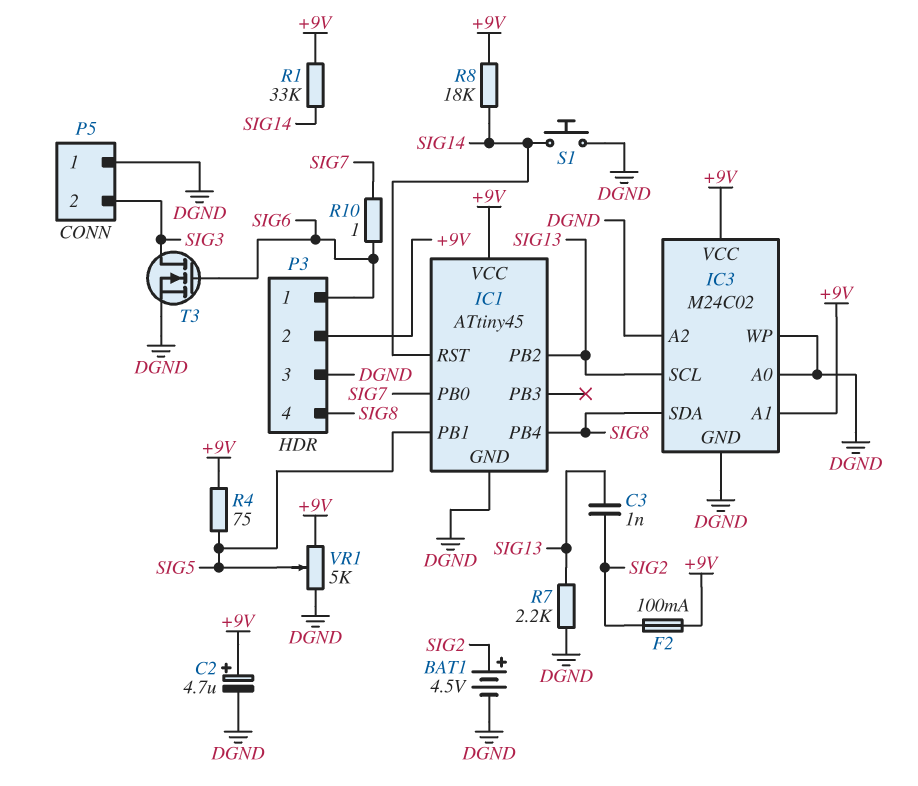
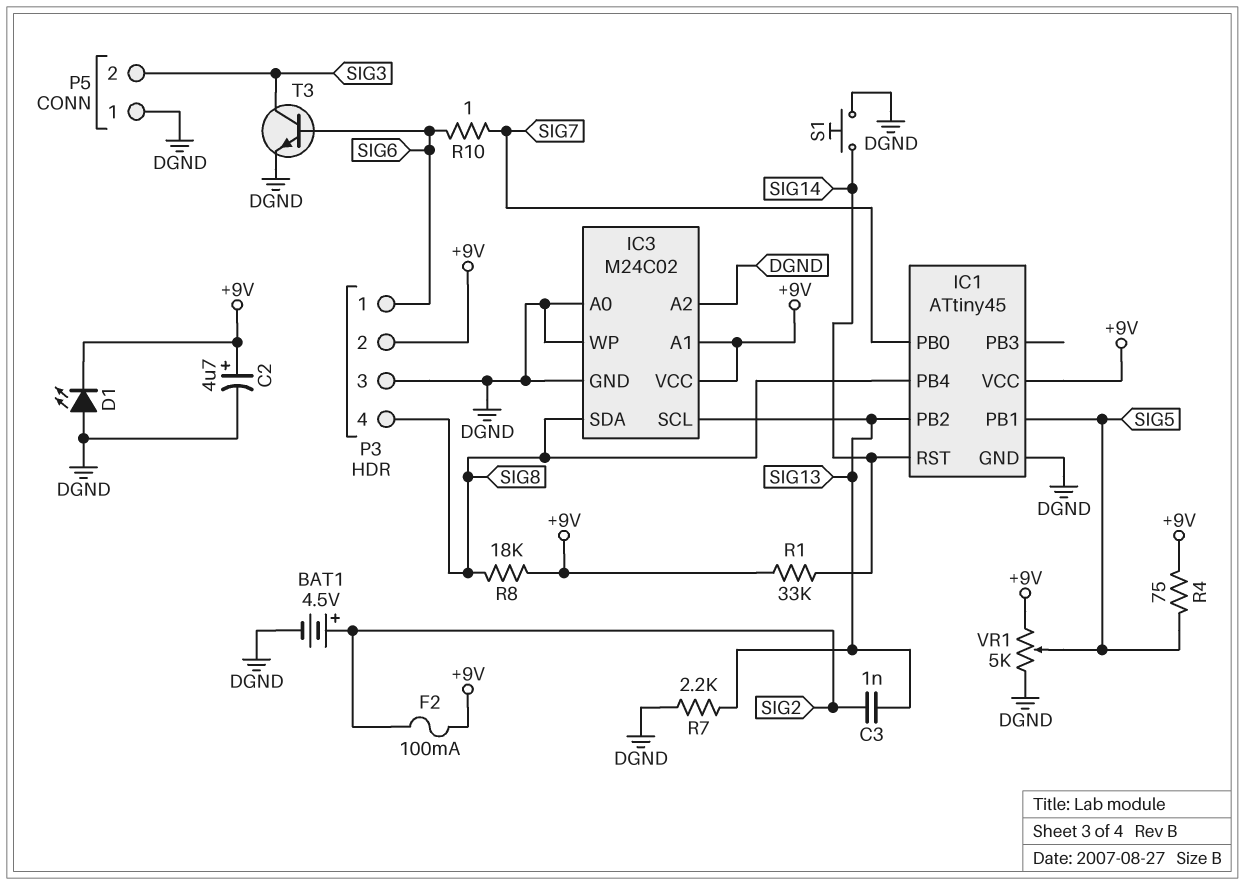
D1: none -> LED (A DGND, K +9V)
R8: 18k (+9V, SIG14) -> 18k (+9V, SIG8)
T3: NMOS (G SIG6, D SIG3, S DGND) -> NPN (B SIG6, C SIG3, E DGND)

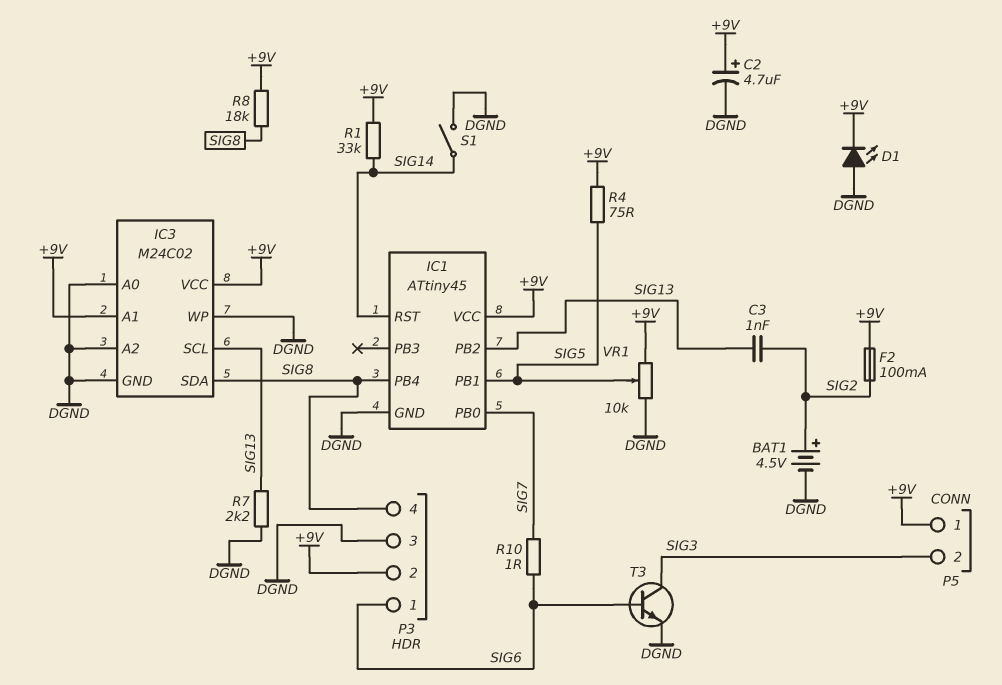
P5 pin 1: DGND -> +9V
S1: button (DGND, SIG14) -> switch (DGND, SIG14)
VR1: 5k (+9V, DGND, wiper SIG5) -> 10k (+9V, DGND, wiper SIG5)

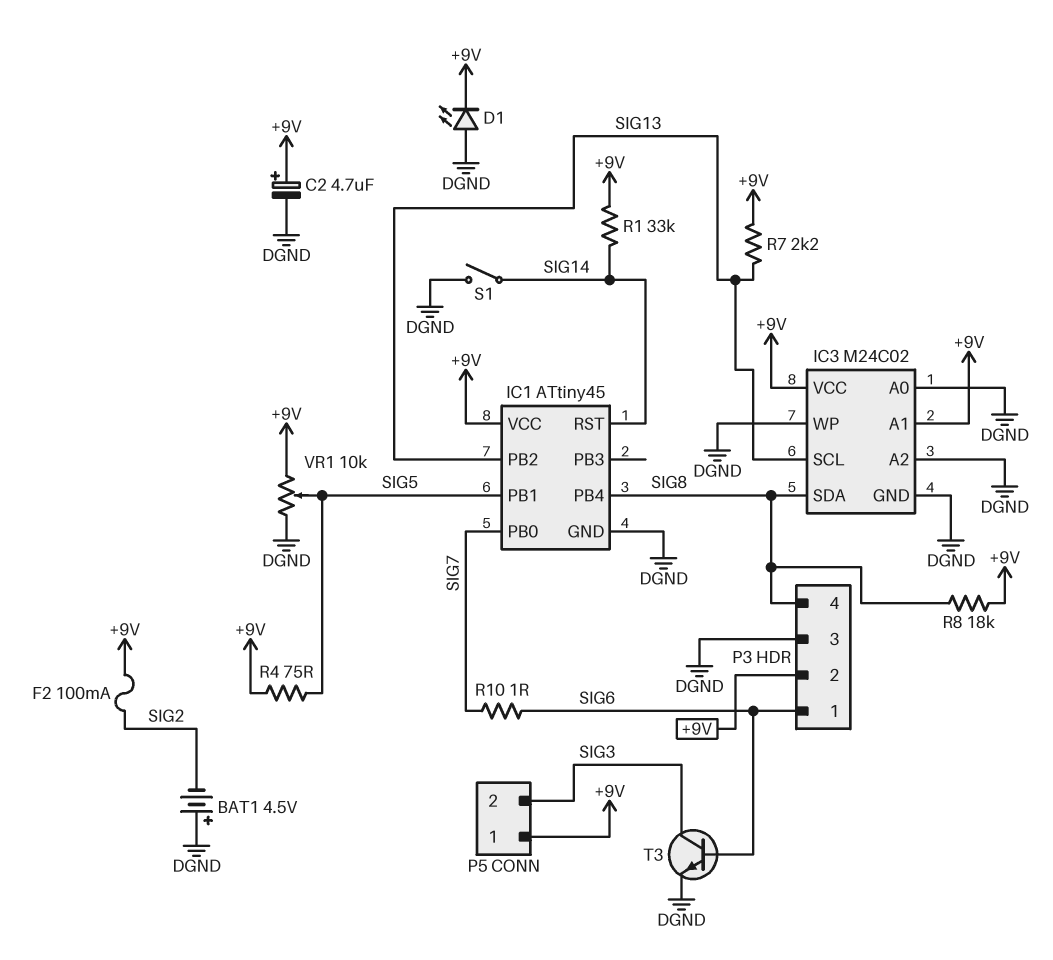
BAT1: 4.5V (plus SIG2, minus DGND) -> 4.5V (plus DGND, minus SIG2)
C3: 1nF (SIG2, SIG13) -> none
R7: 2.2k (DGND, SIG13) -> 2.2k (+9V, SIG13)

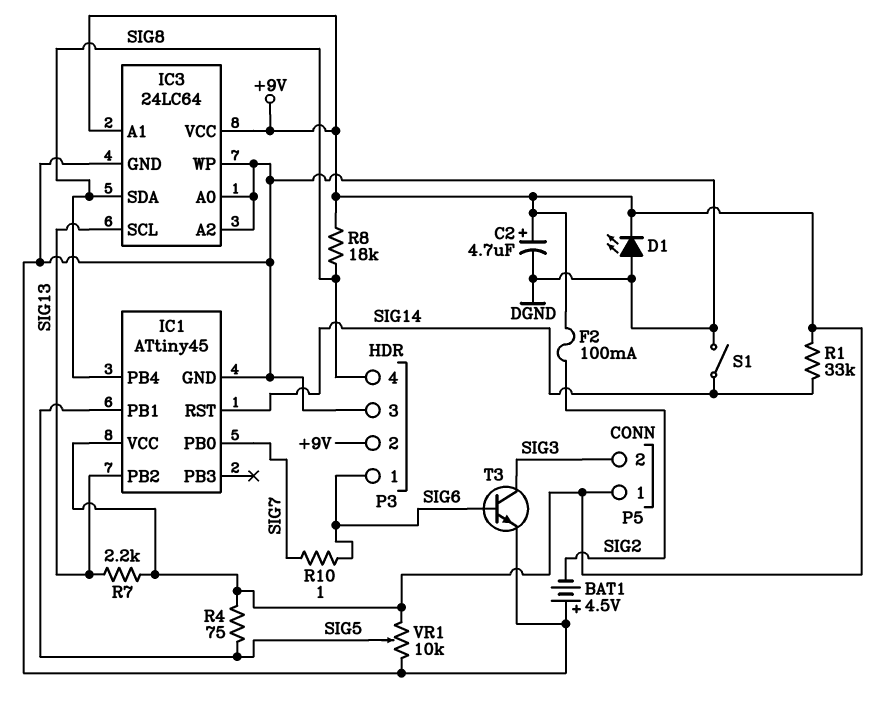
IC3: M24C02 -> 24LC64

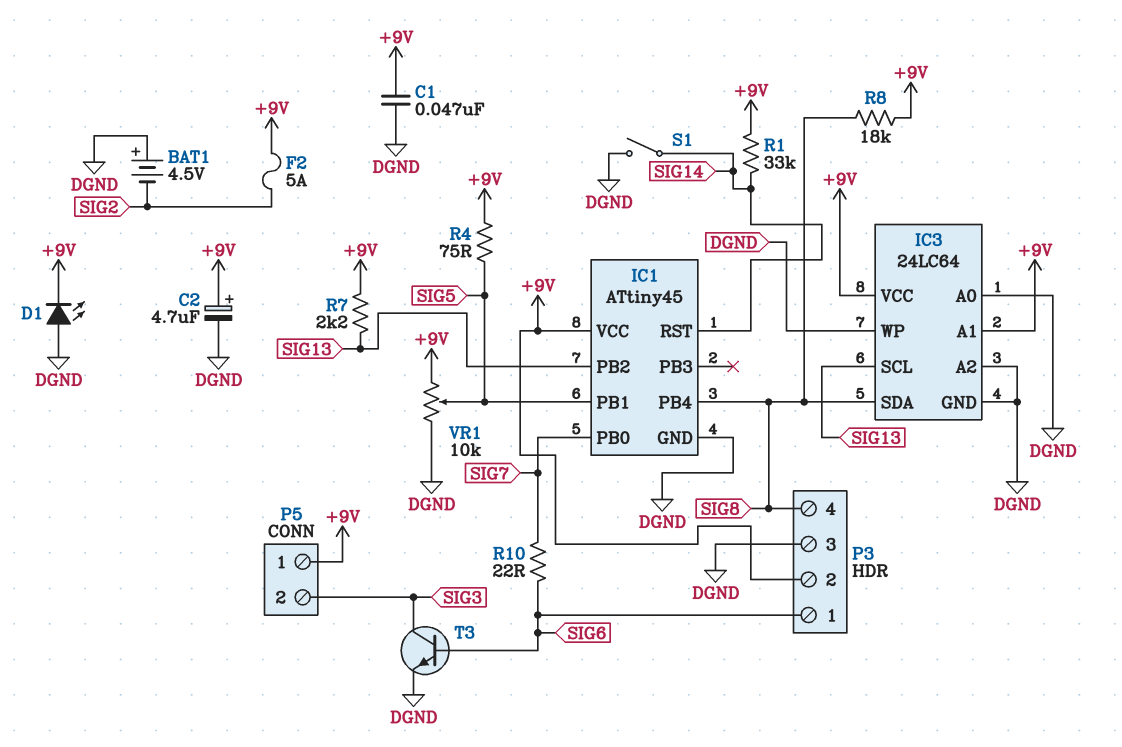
C1: none -> 47nF (+9V, DGND)
F2: 100mA (+9V, SIG2) -> 5A (+9V, SIG2)
R10: 1 (SIG6, SIG7) -> 22 (SIG6, SIG7)

